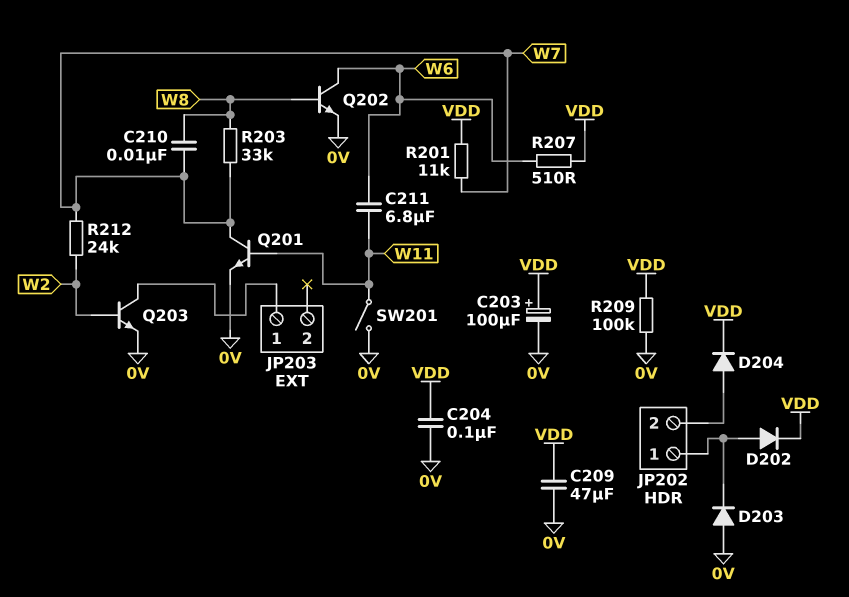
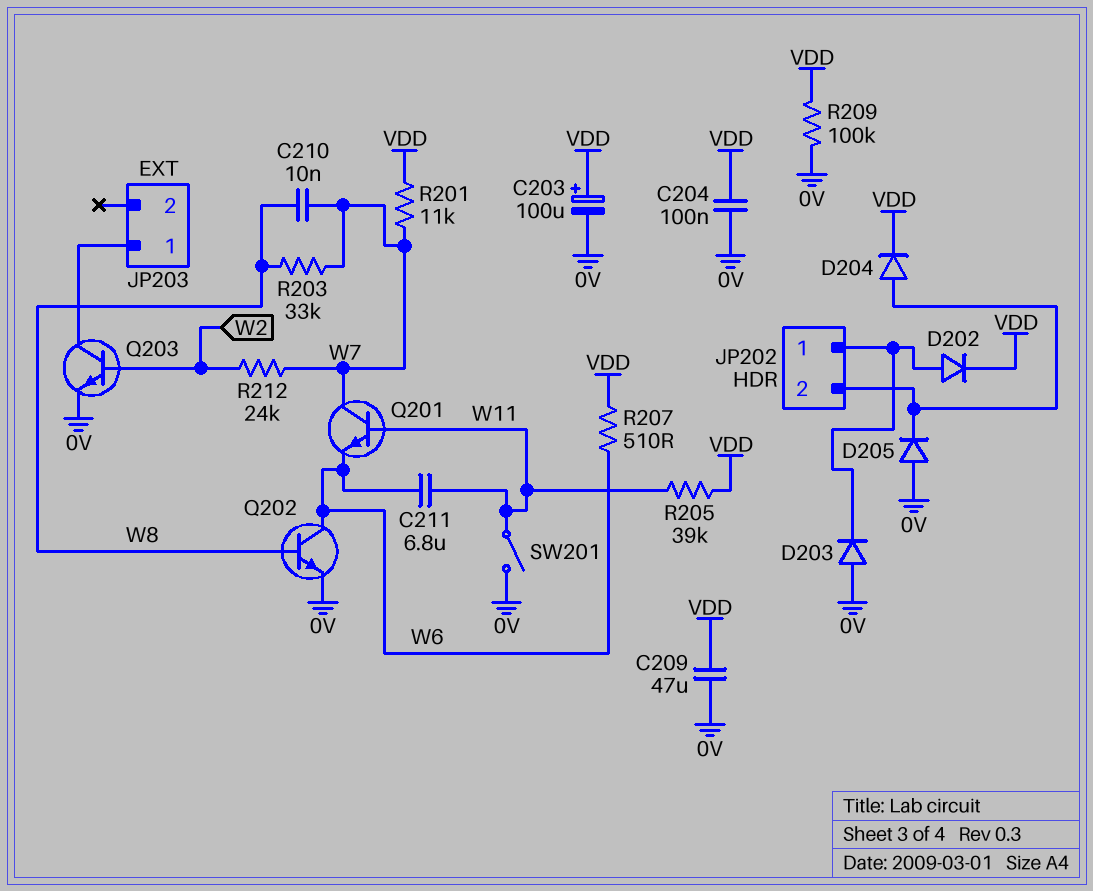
D205: none -> diode (A 0V, K JP202/2)
Q201: NPN (B W11, C W7, E 0V) -> NPN (B W11, C W7, E W6)
R205: none -> 39k (VDD, W11)

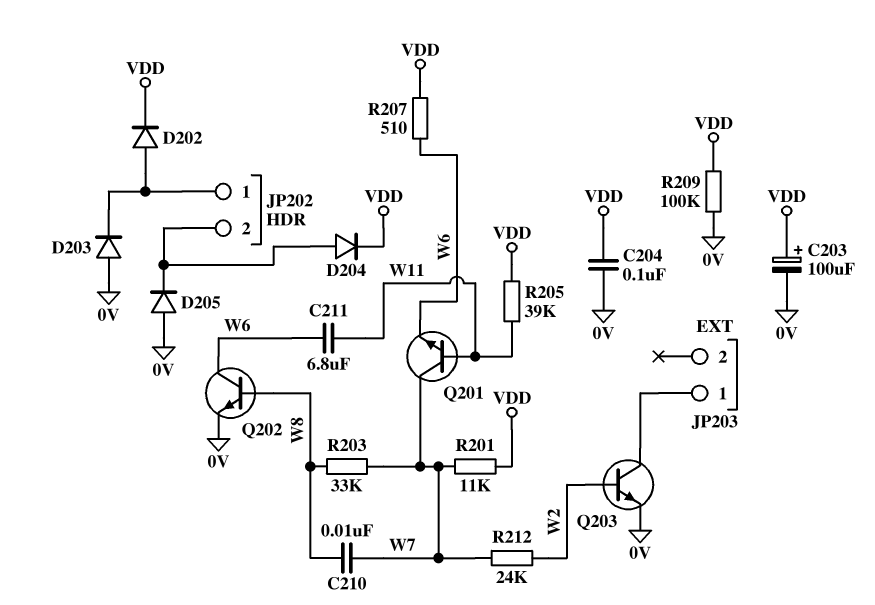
C209: 47uF (0V, VDD) -> none
SW201: switch (0V, W11) -> none

